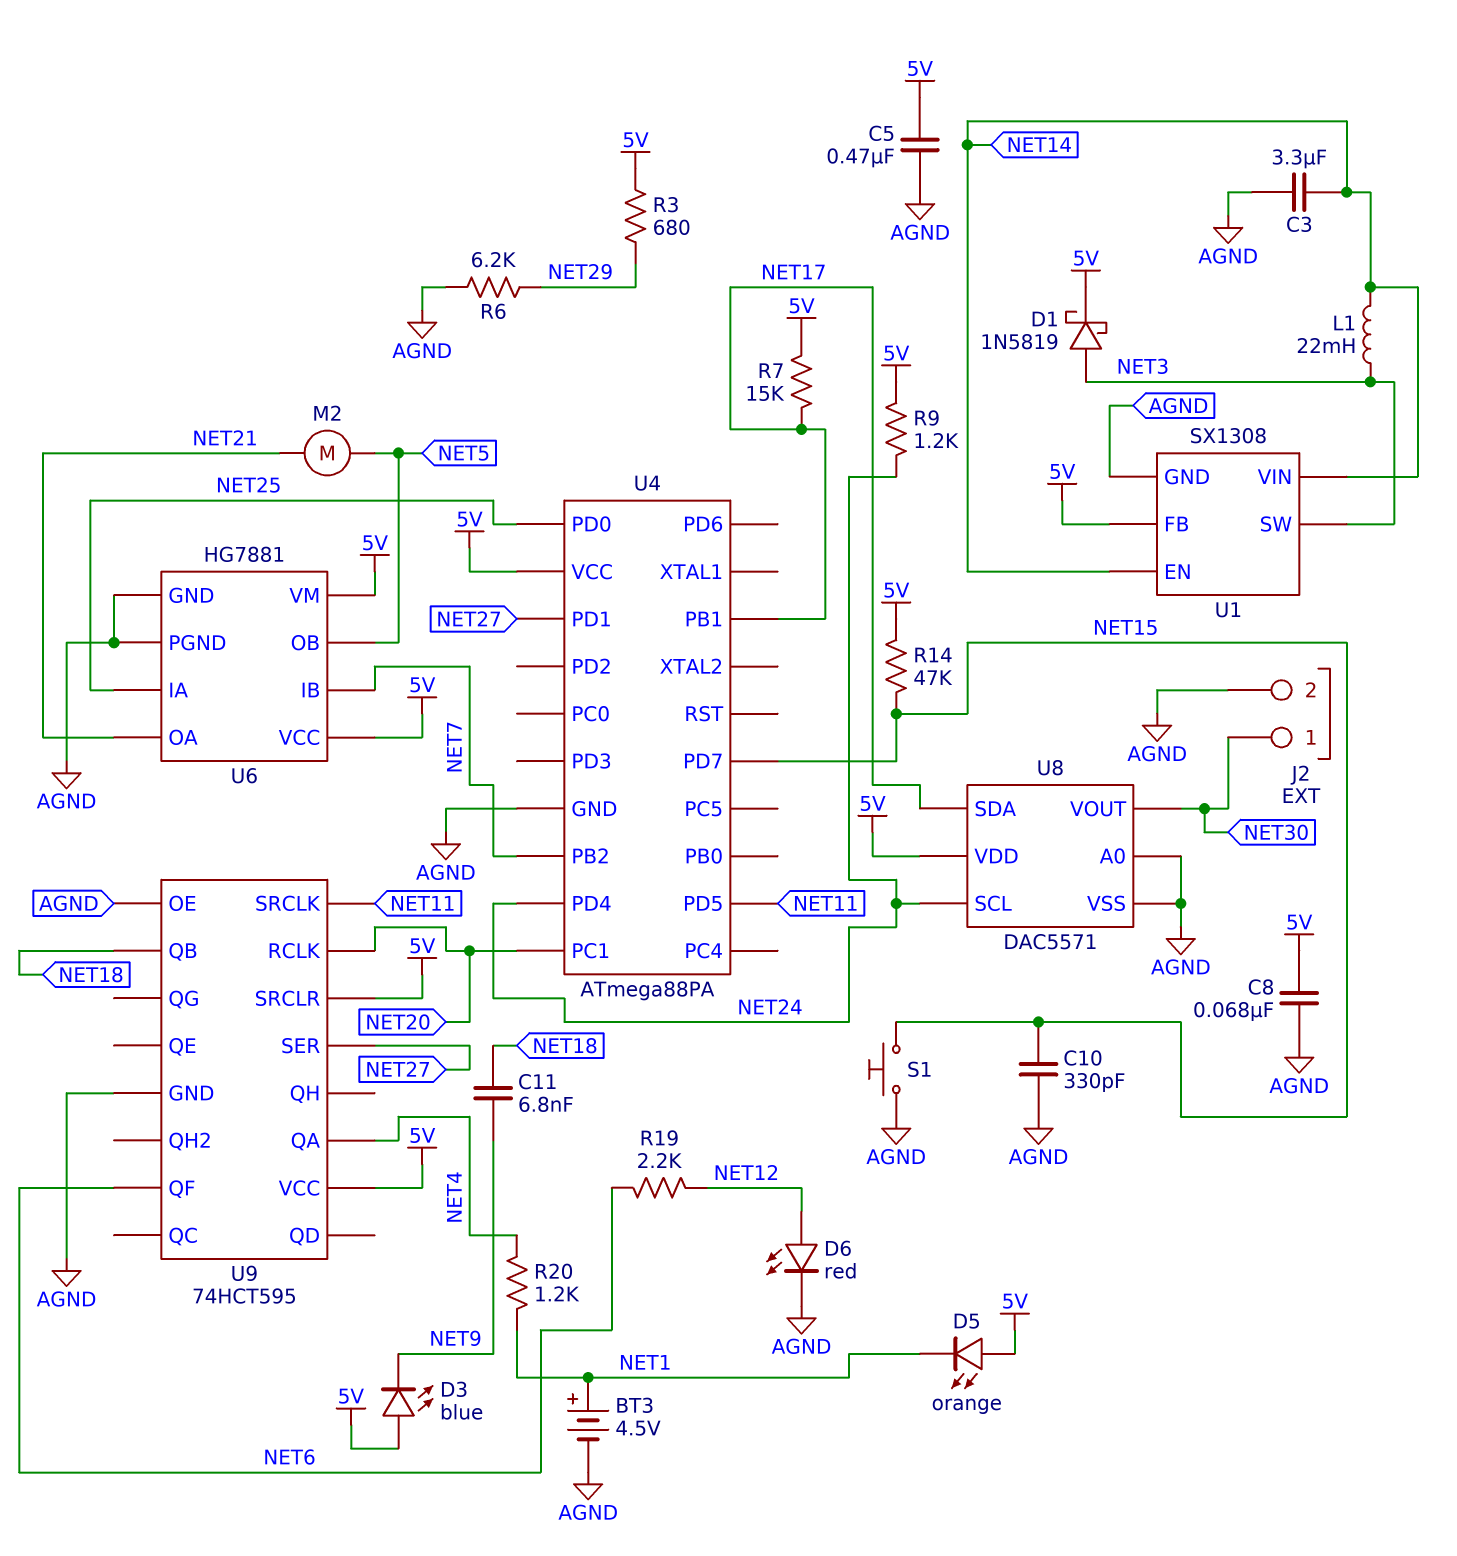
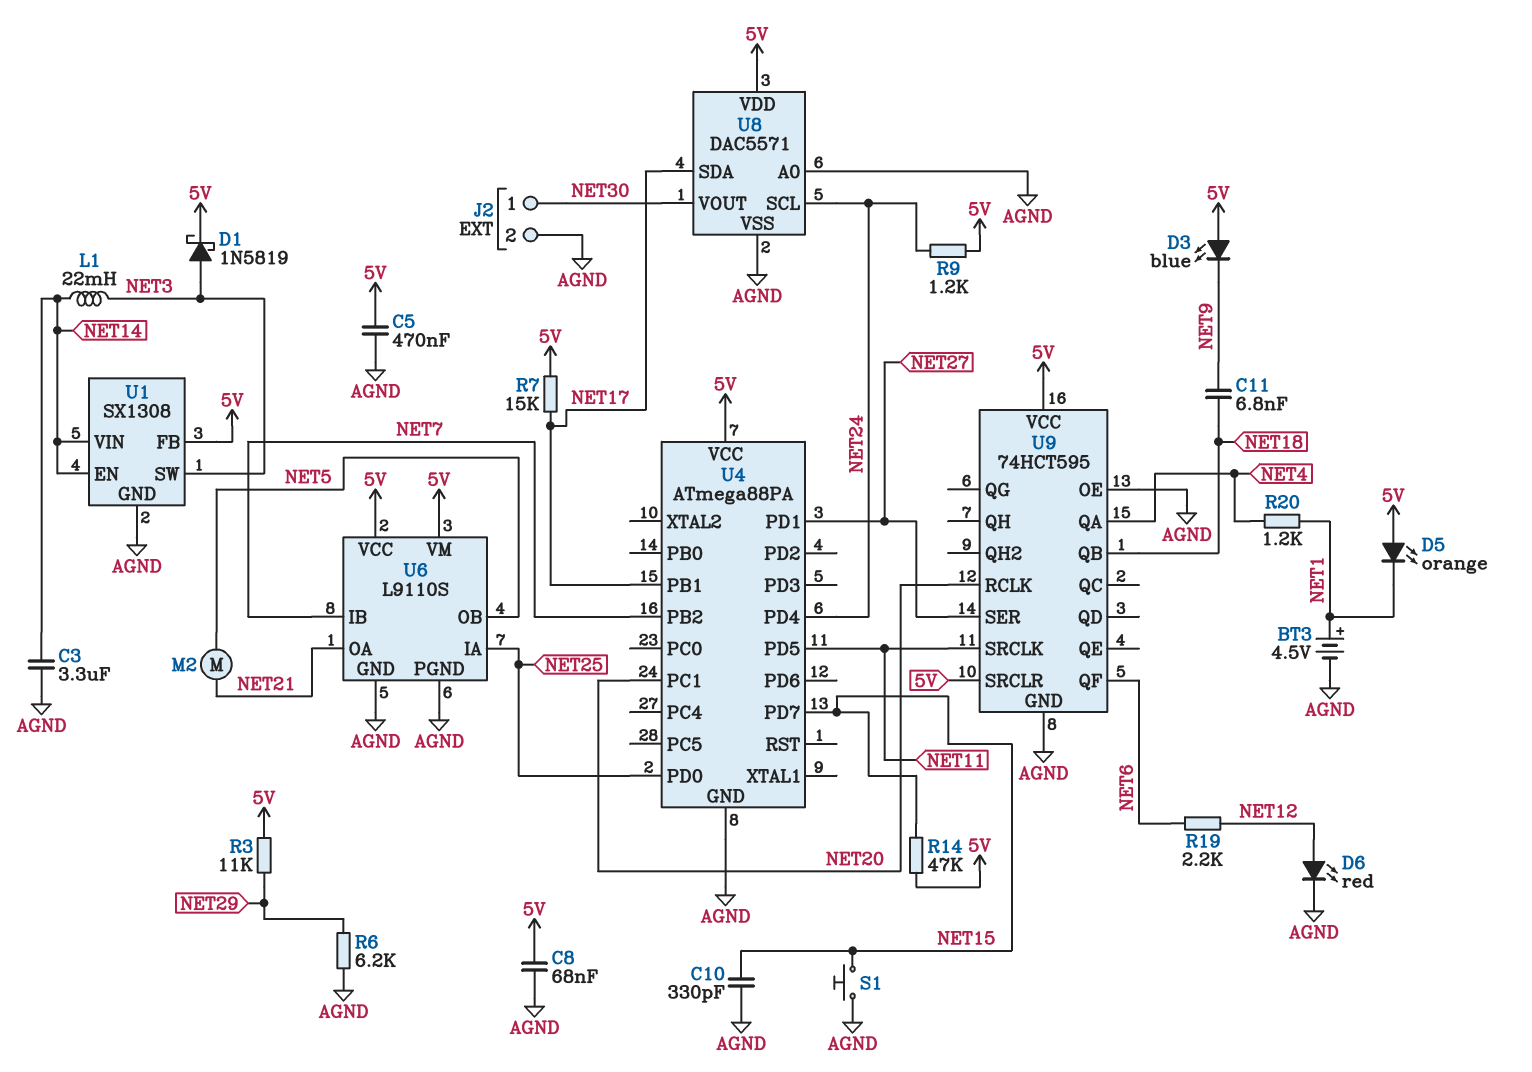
R3: 680 (5V, NET29) -> 11k (5V, NET29)
U6: HG7881 -> L9110S

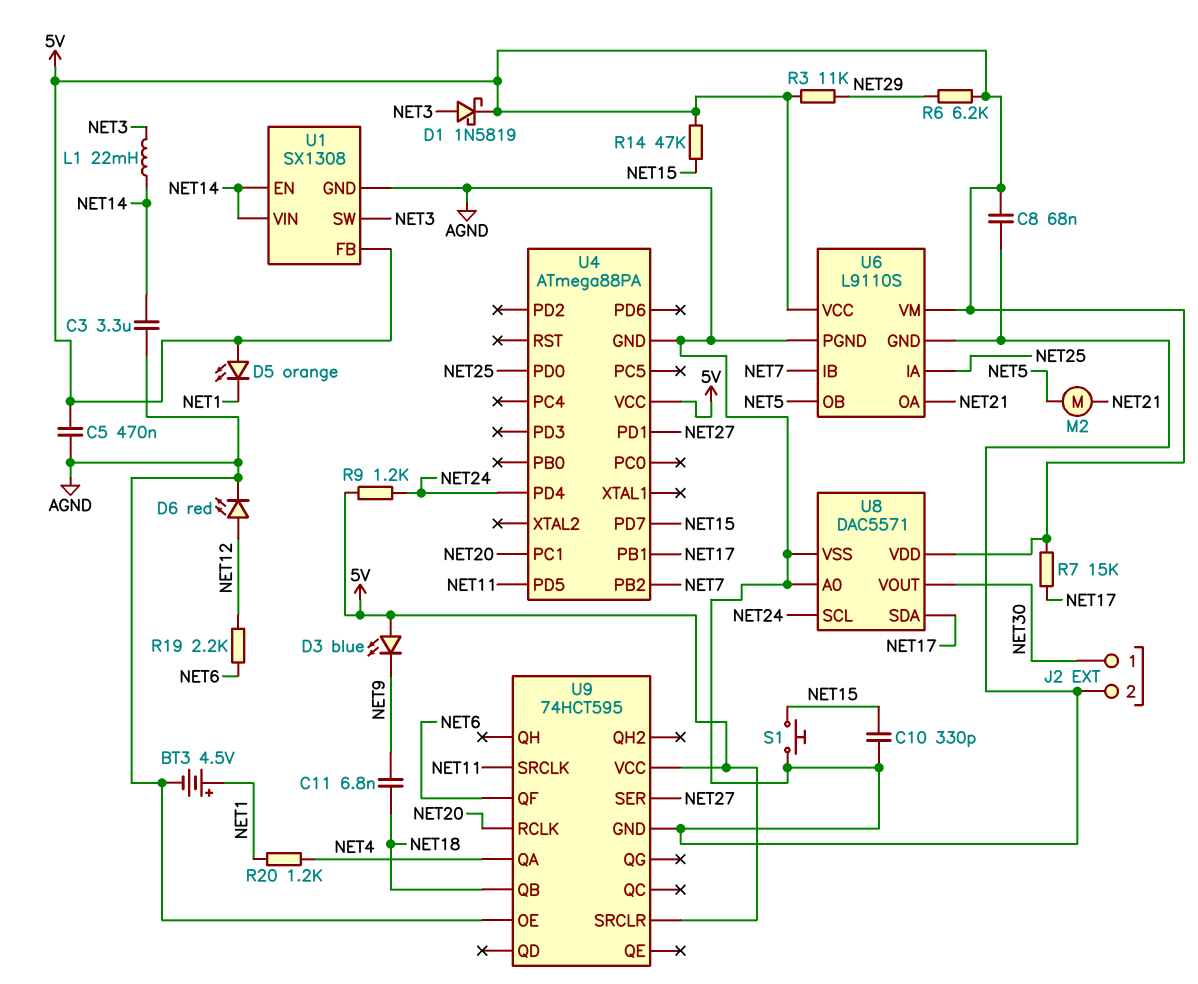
R6: 6.2k (AGND, NET29) -> 6.2k (5V, NET29)

